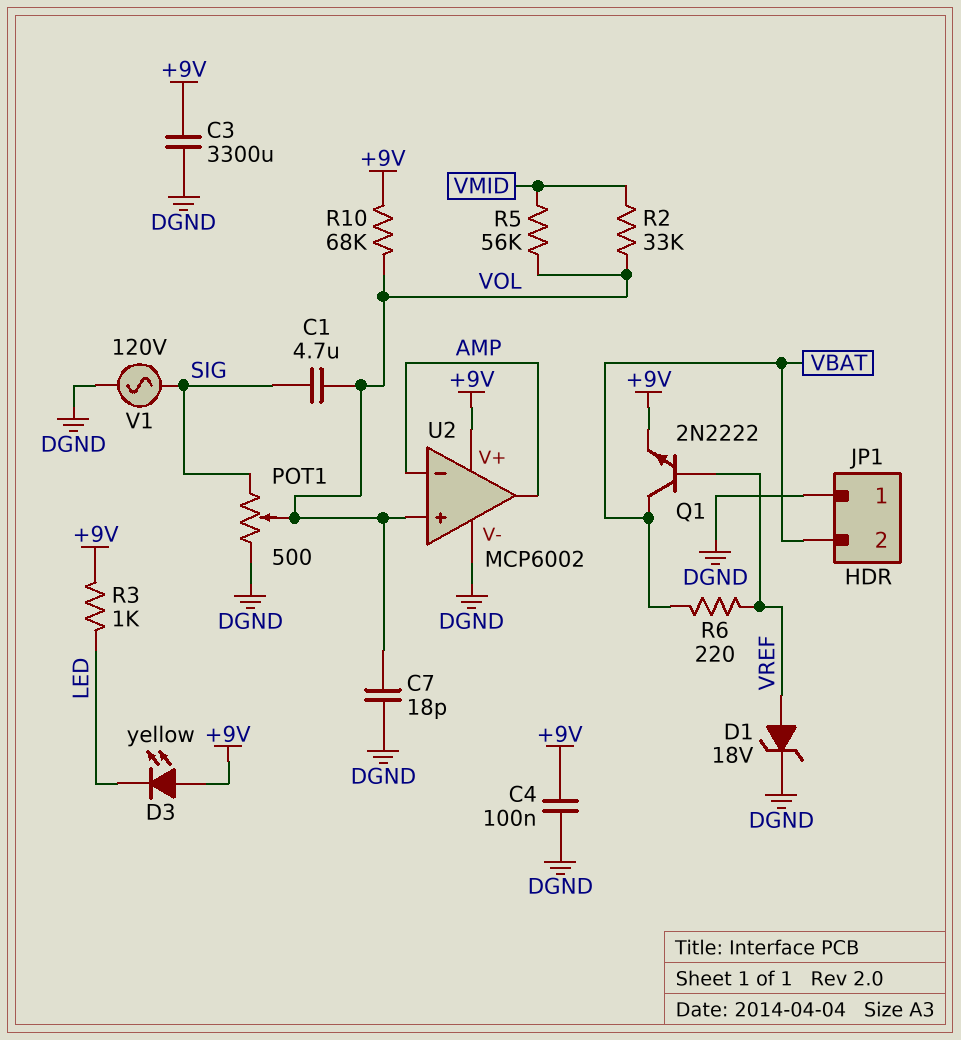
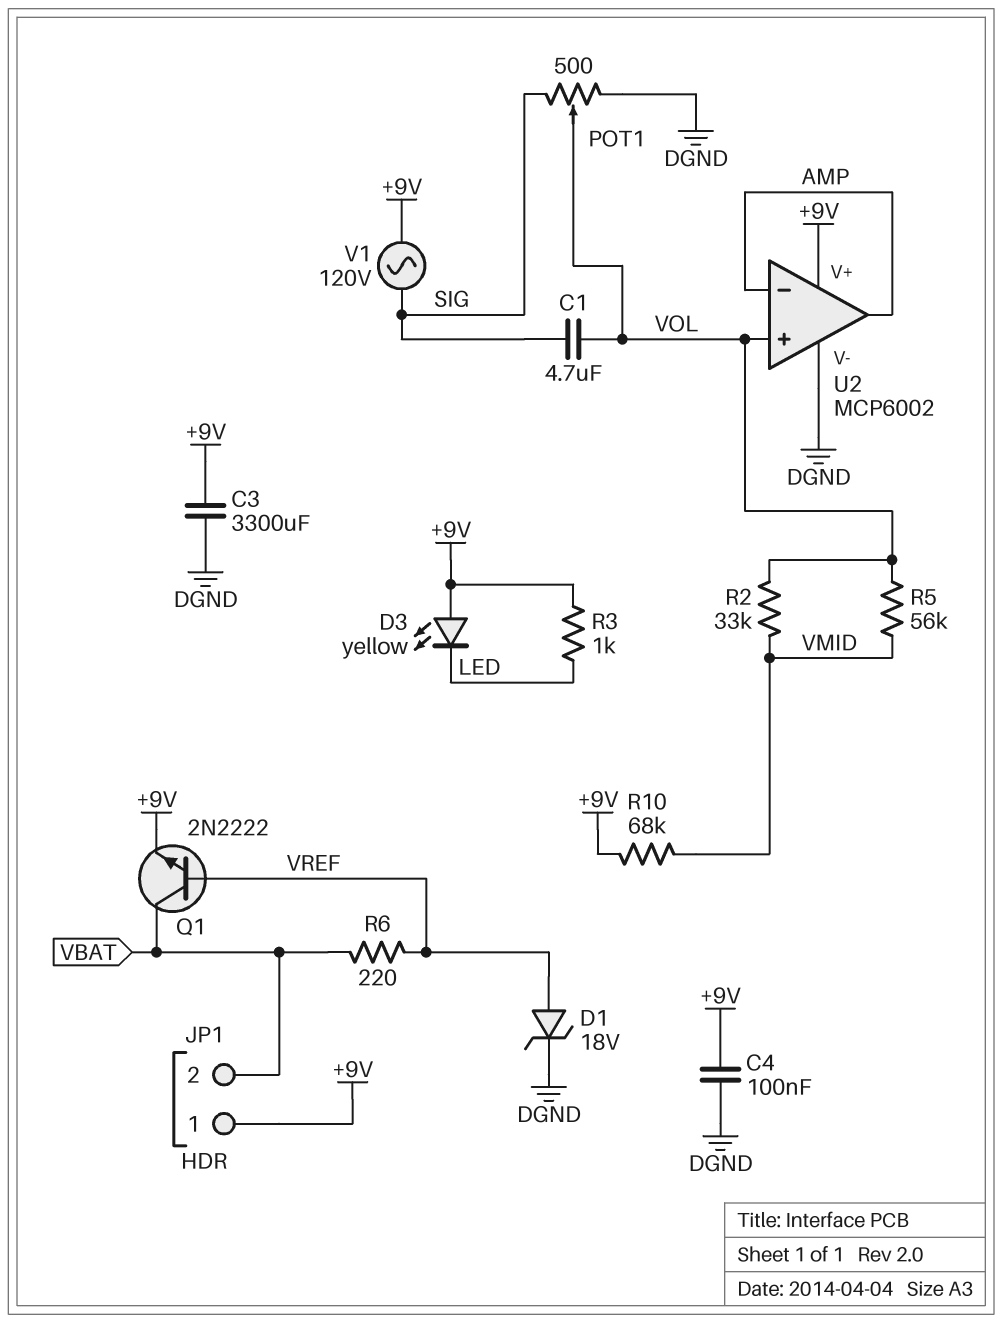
C7: 18pF (DGND, VOL) -> none
JP1 pin 1: DGND -> +9V
R10: 68k (+9V, VOL) -> 68k (+9V, VMID)
V1: AC 120V (DGND, SIG) -> AC 120V (+9V, SIG)

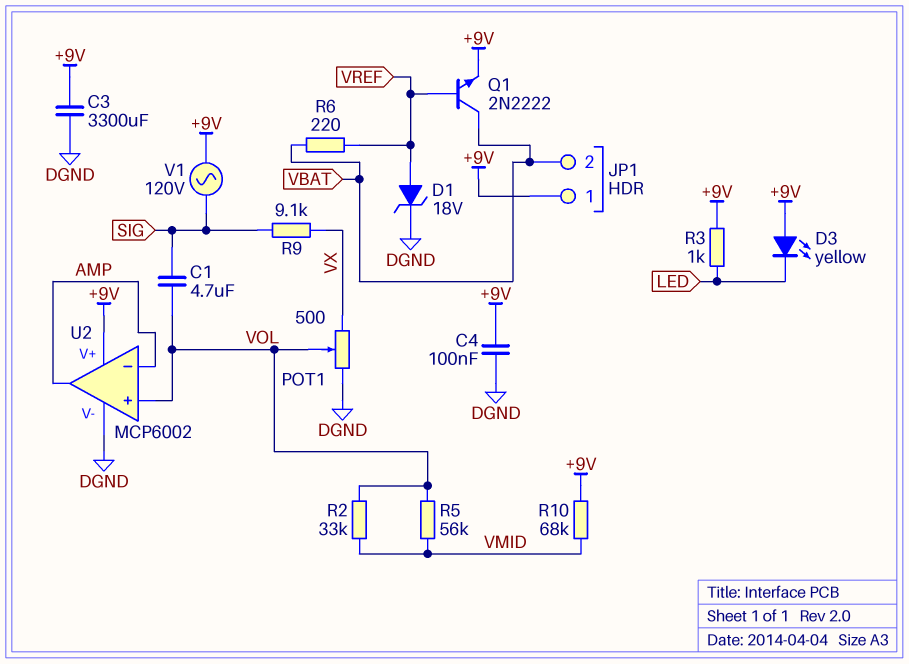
POT1: 500 (DGND, SIG, wiper VOL) -> 500 (DGND, VX, wiper VOL)
R9: none -> 9.1k (SIG, VX)

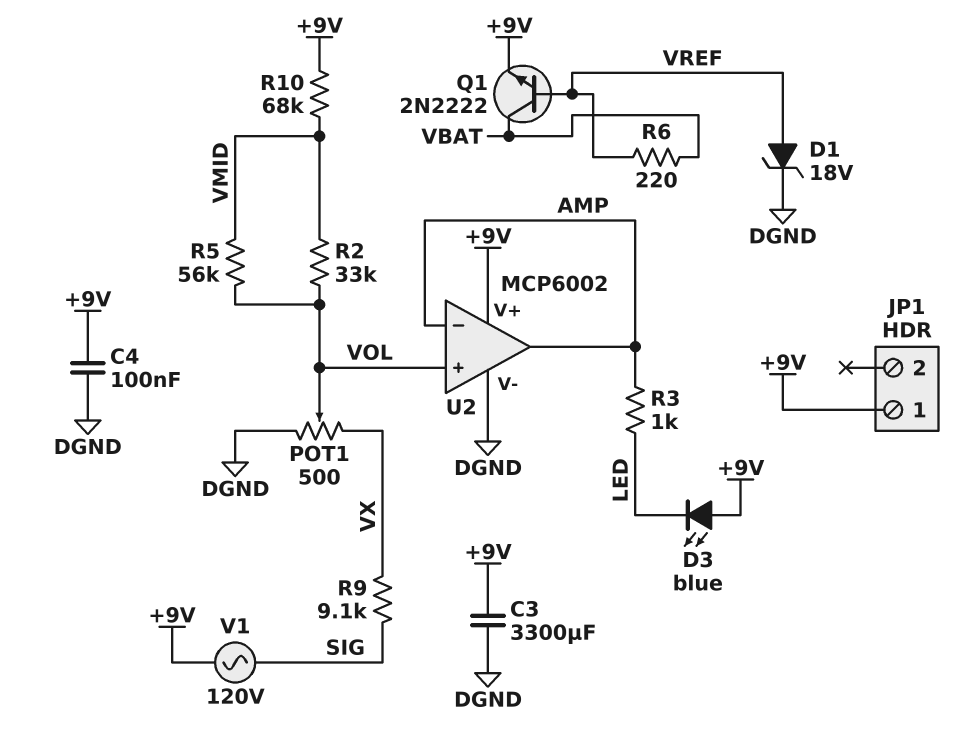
C1: 4.7uF (SIG, VOL) -> none
D3: LED yellow (A +9V, K LED) -> LED blue (A +9V, K LED)
JP1 pin 2: VBAT -> none
R3: 1k (+9V, LED) -> 1k (AMP, LED)

